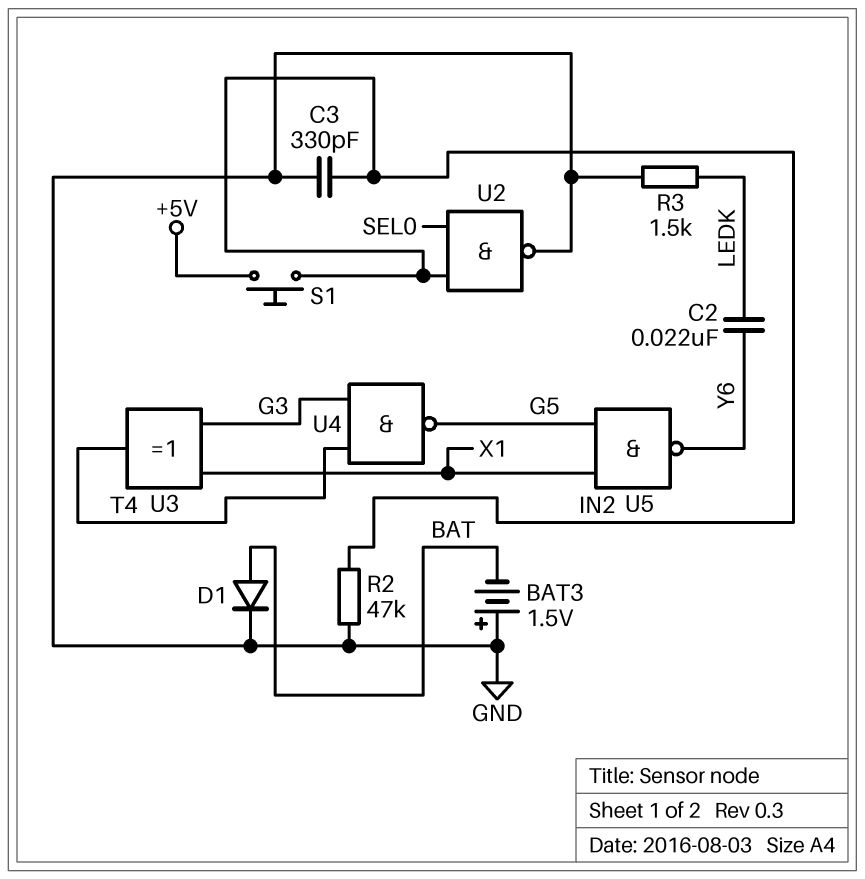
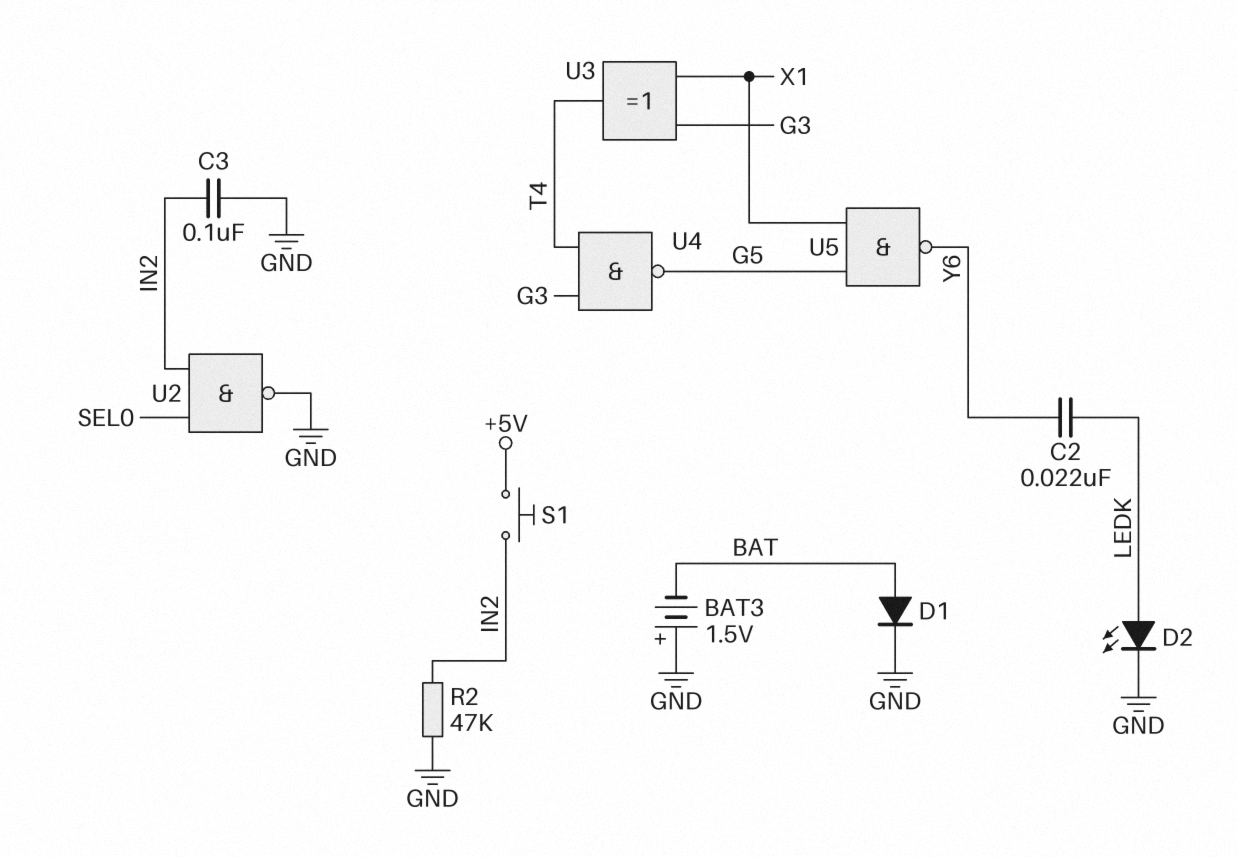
C3: 330pF (GND, IN2) -> 100nF (GND, IN2)
D2: none -> LED (A LEDK, K GND)
R3: 1.5k (GND, LEDK) -> none

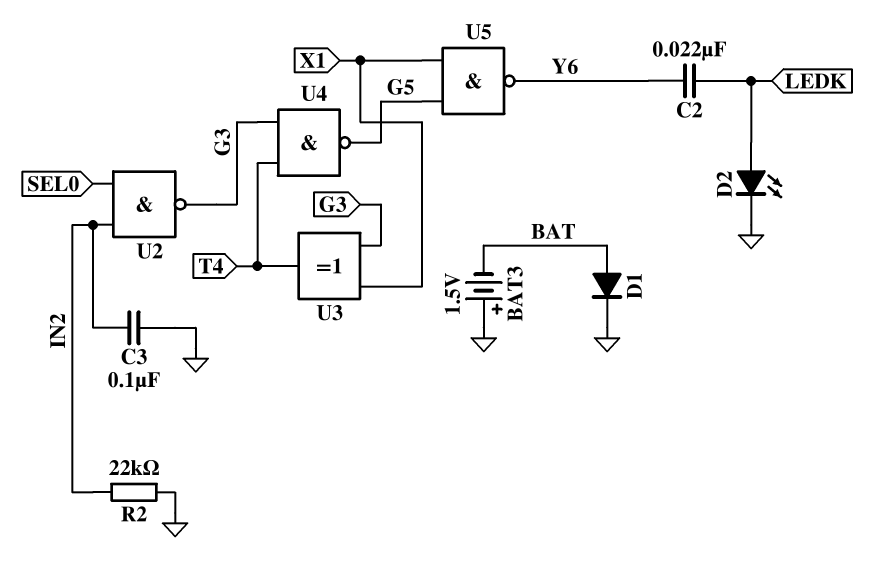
R2: 47k (GND, IN2) -> 22k (GND, IN2)
S1: button (+5V, IN2) -> none
U2: NAND (in IN2, in SEL0, out GND) -> NAND (in IN2, in SEL0, out G3)

